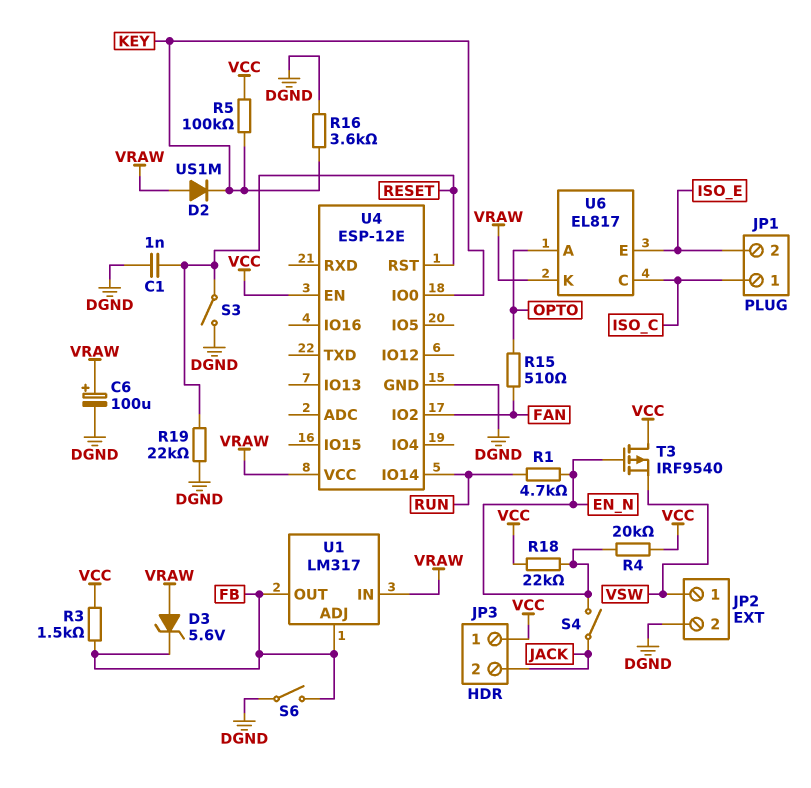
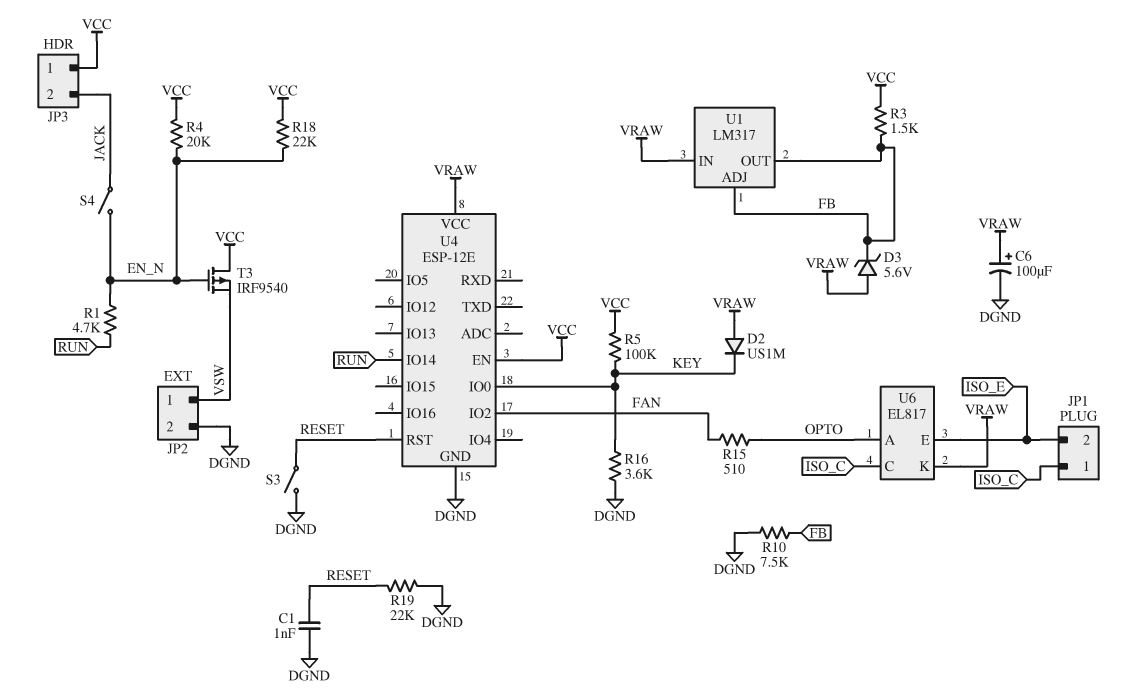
R10: none -> 7.5k (DGND, FB)
S6: switch (DGND, FB) -> none

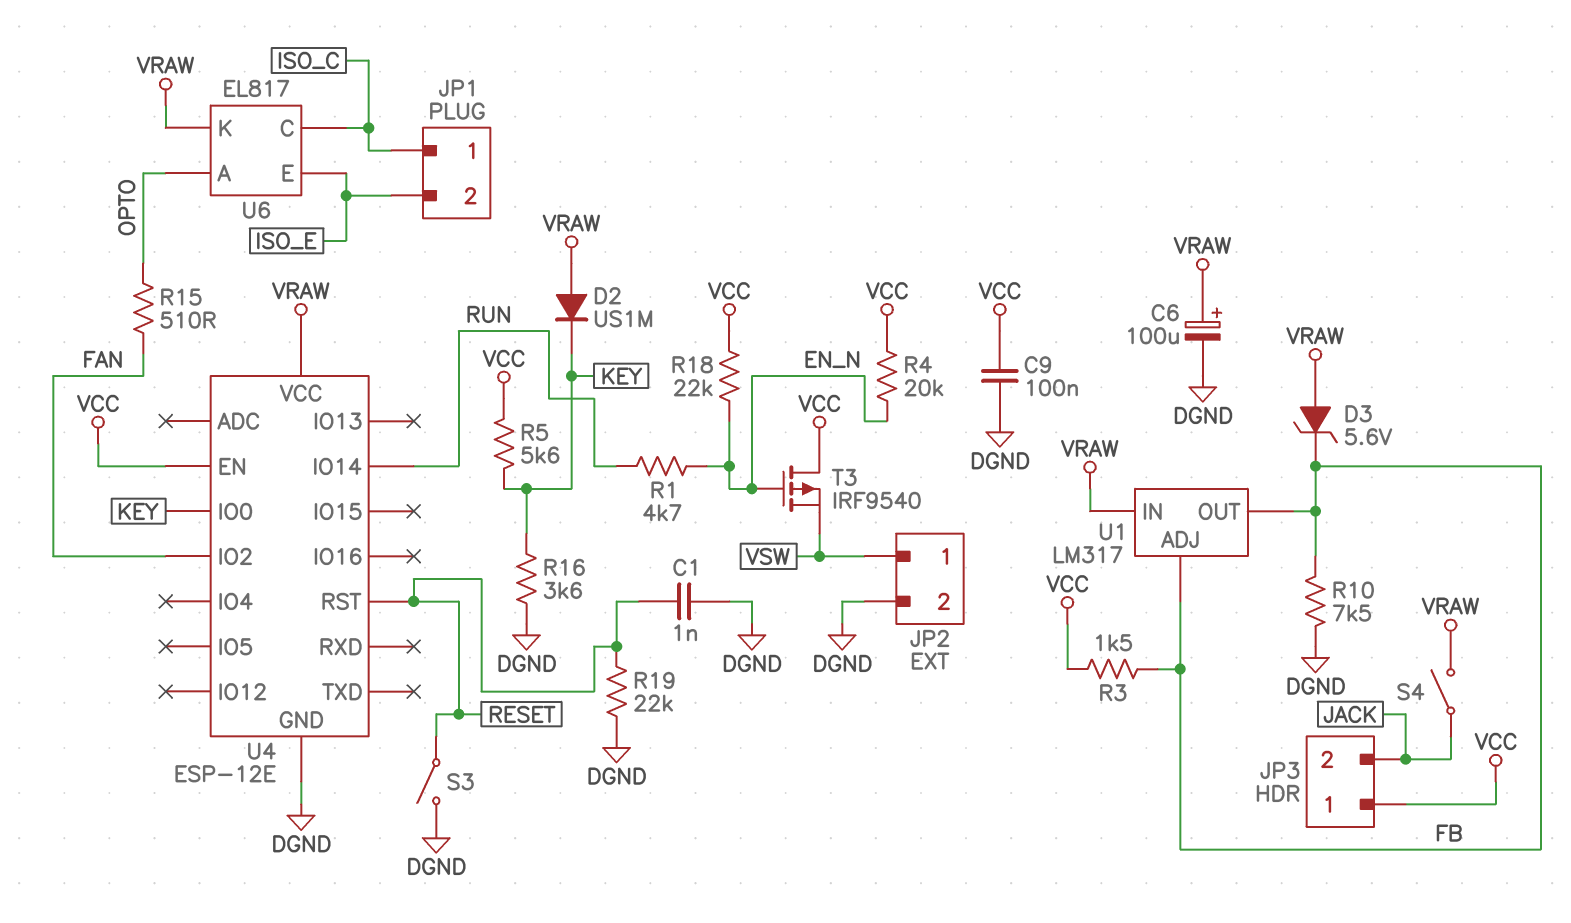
C9: none -> 100nF (DGND, VCC)
R5: 100k (KEY, VCC) -> 5.6k (KEY, VCC)
S4: switch (EN_N, JACK) -> switch (JACK, VRAW)

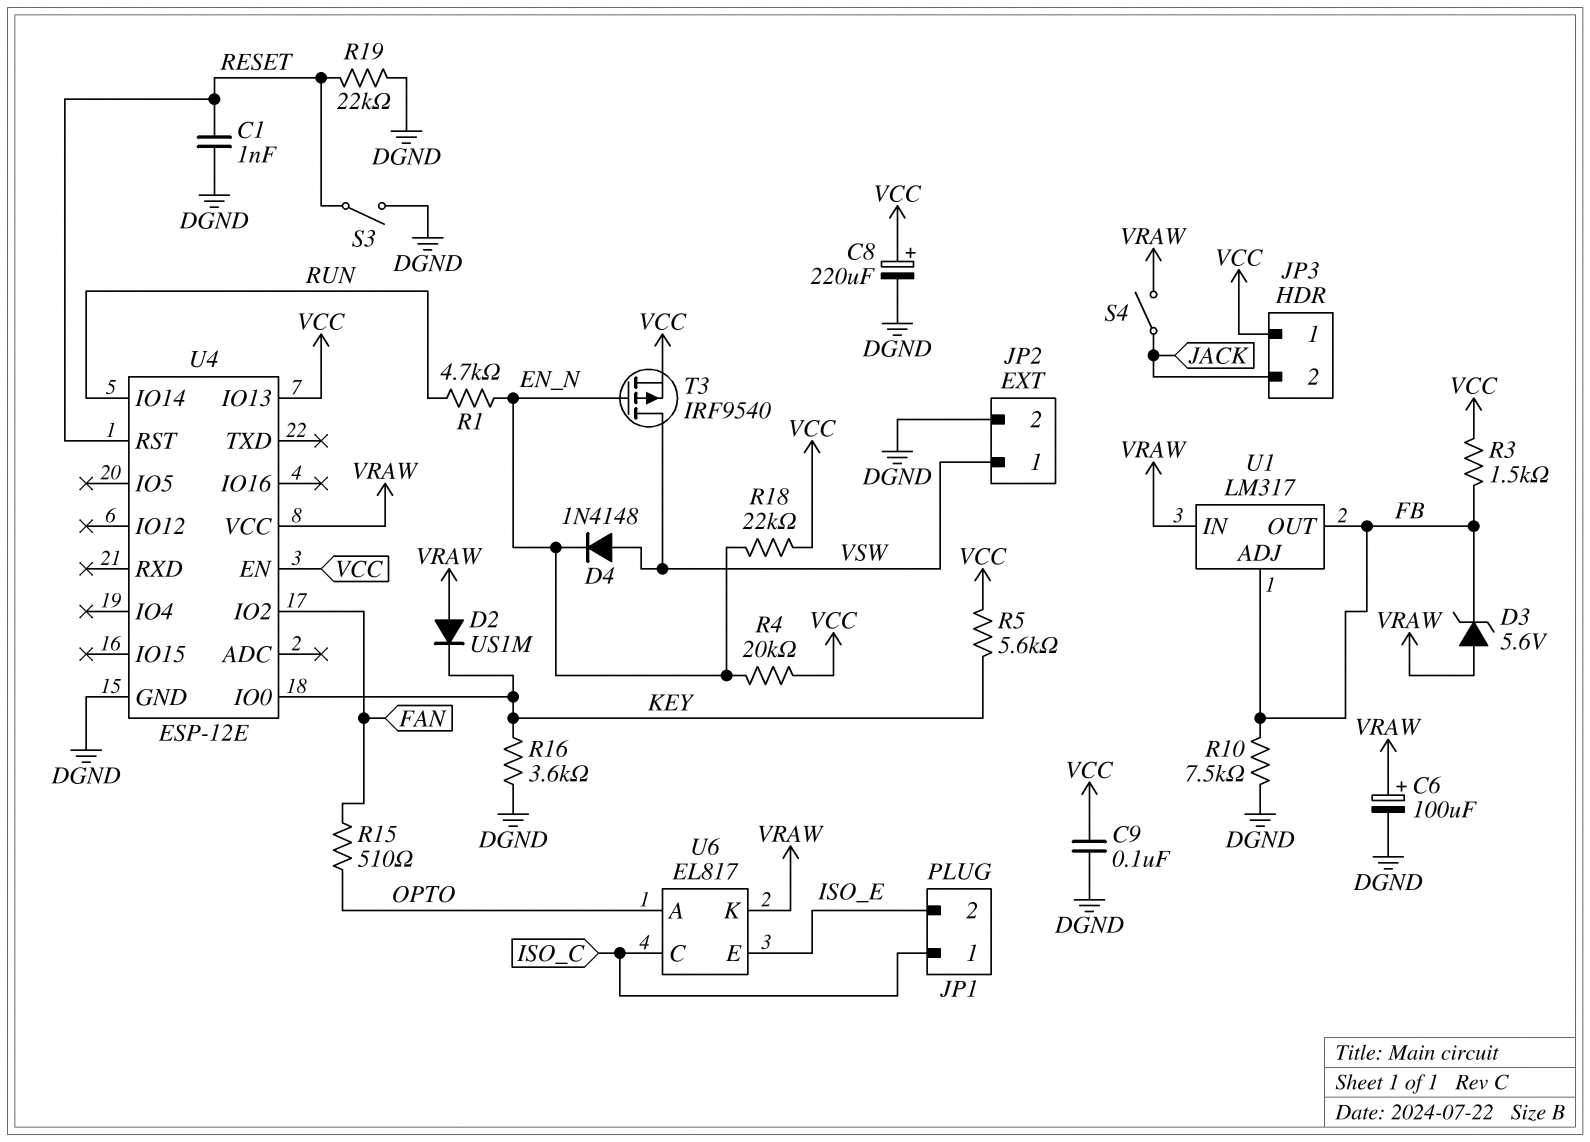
C8: none -> 220uF (plus VCC, minus DGND)
D4: none -> diode 1N4148 (A VSW, K EN_N)
T3: PMOS IRF9540 (G EN_N, D VCC, S VSW) -> PMOS IRF9540 (G EN_N, D VSW, S VCC)
U4 pin IO13: none -> VCC

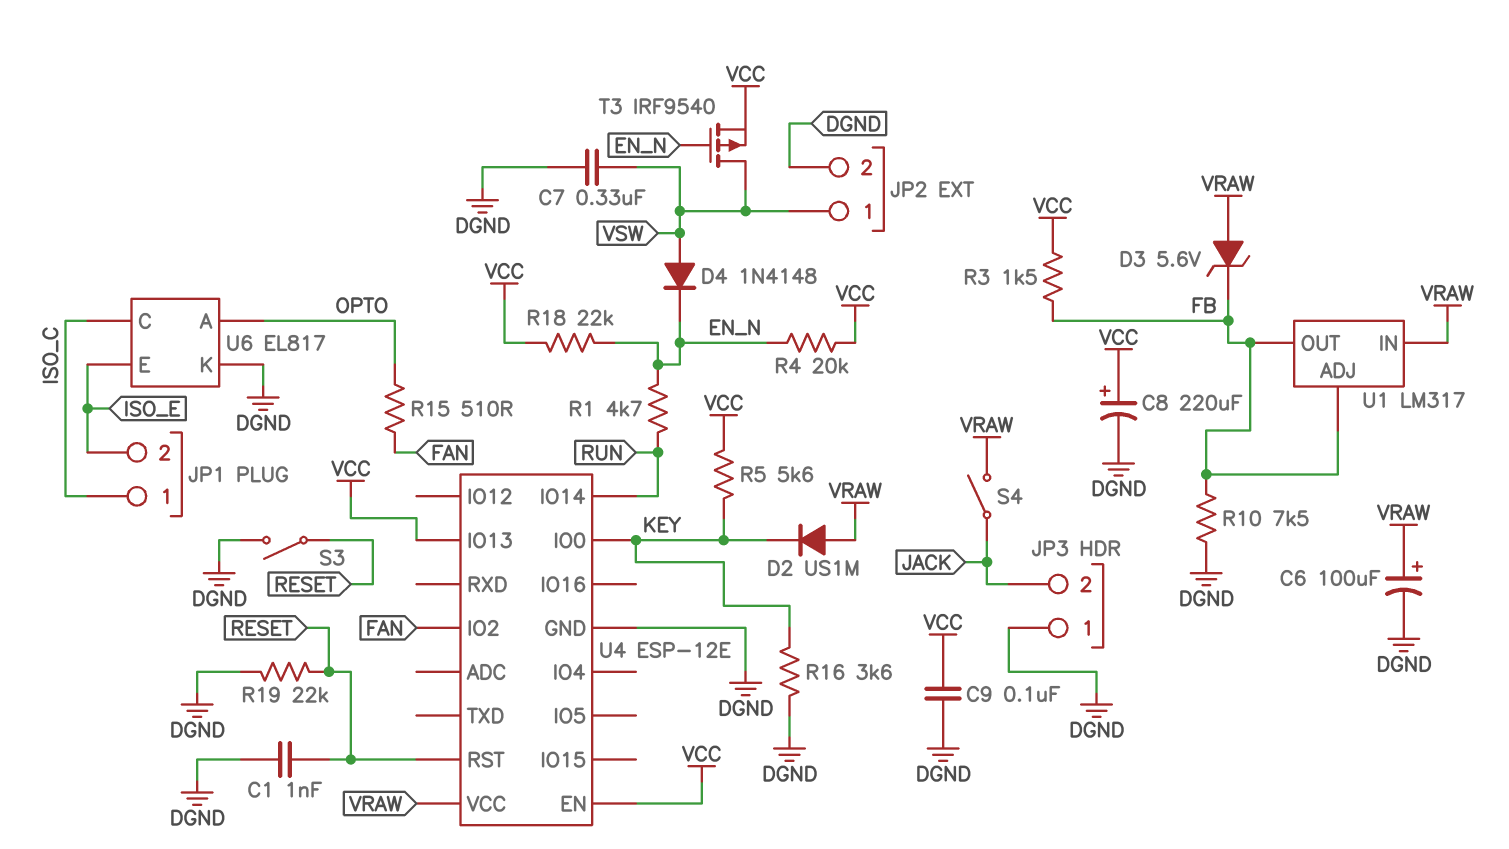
C7: none -> 330nF (DGND, VSW)
JP3 pin 1: VCC -> DGND
U6 pin K: VRAW -> DGND

